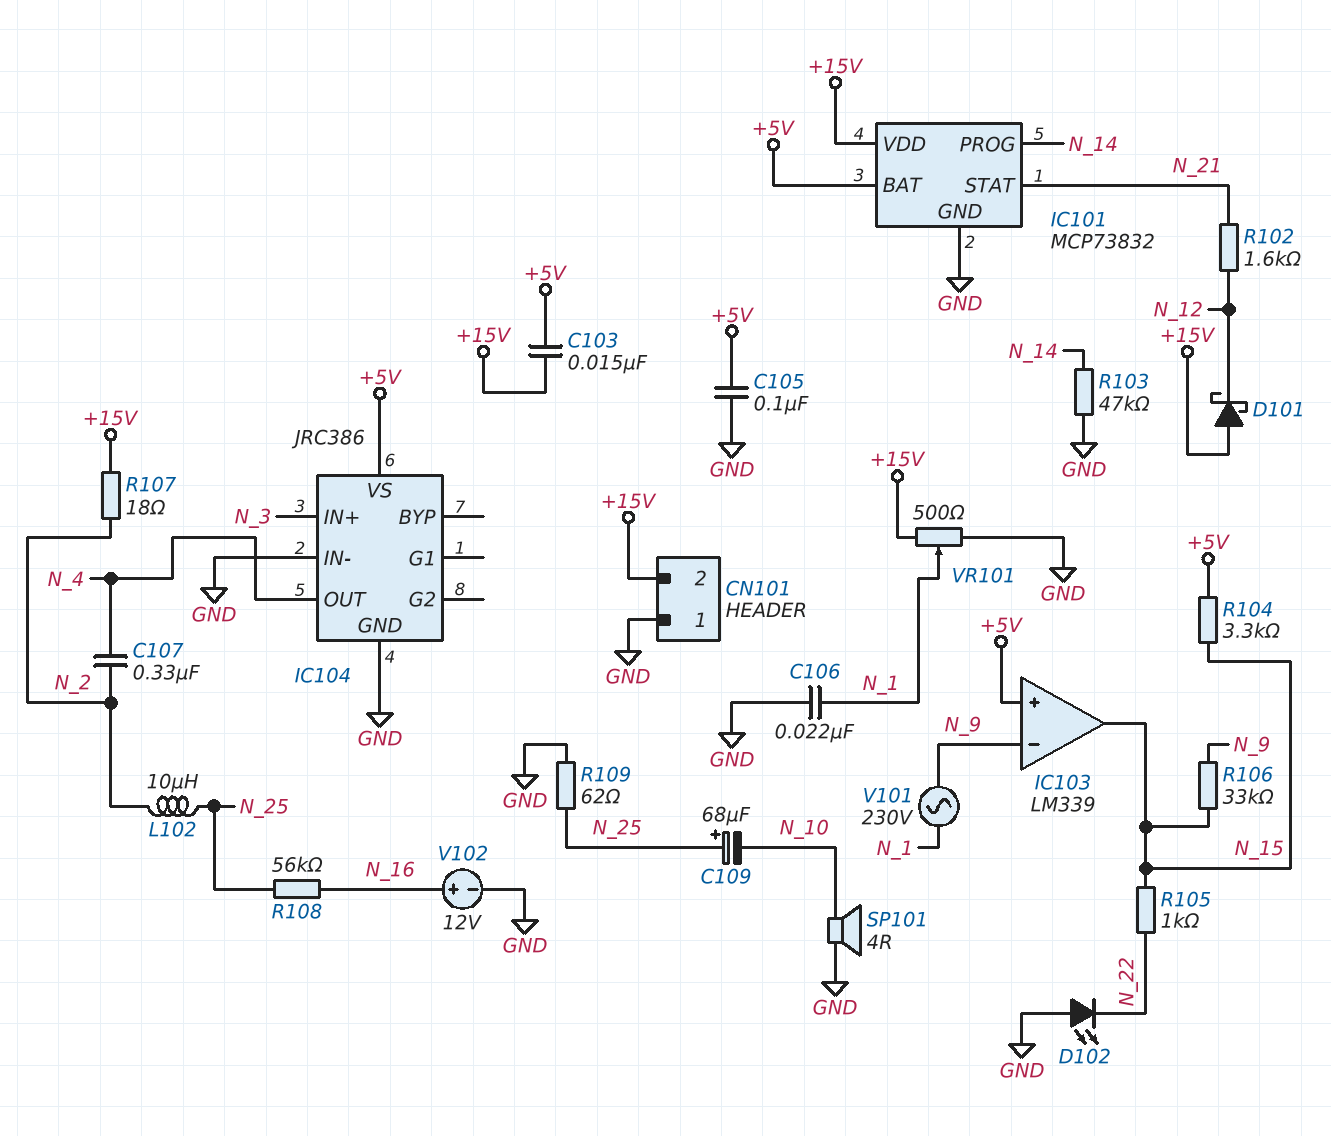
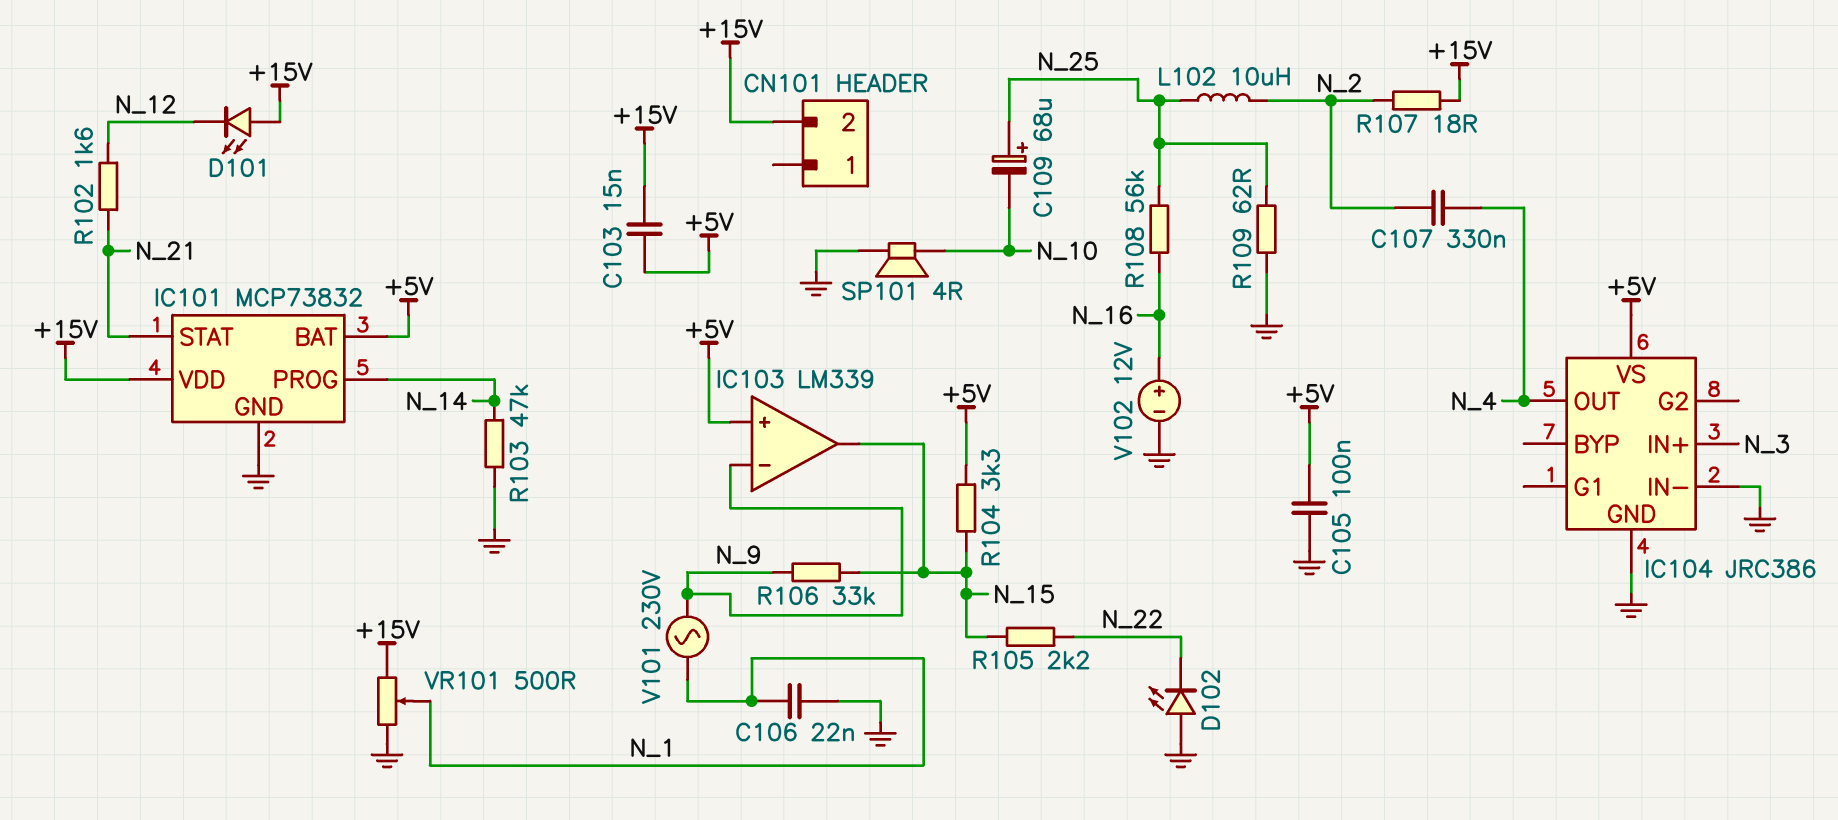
CN101 pin 1: GND -> none
D101: schottky (A +15V, K N_12) -> LED (A +15V, K N_12)
R105: 1k (N_15, N_22) -> 2.2k (N_15, N_22)

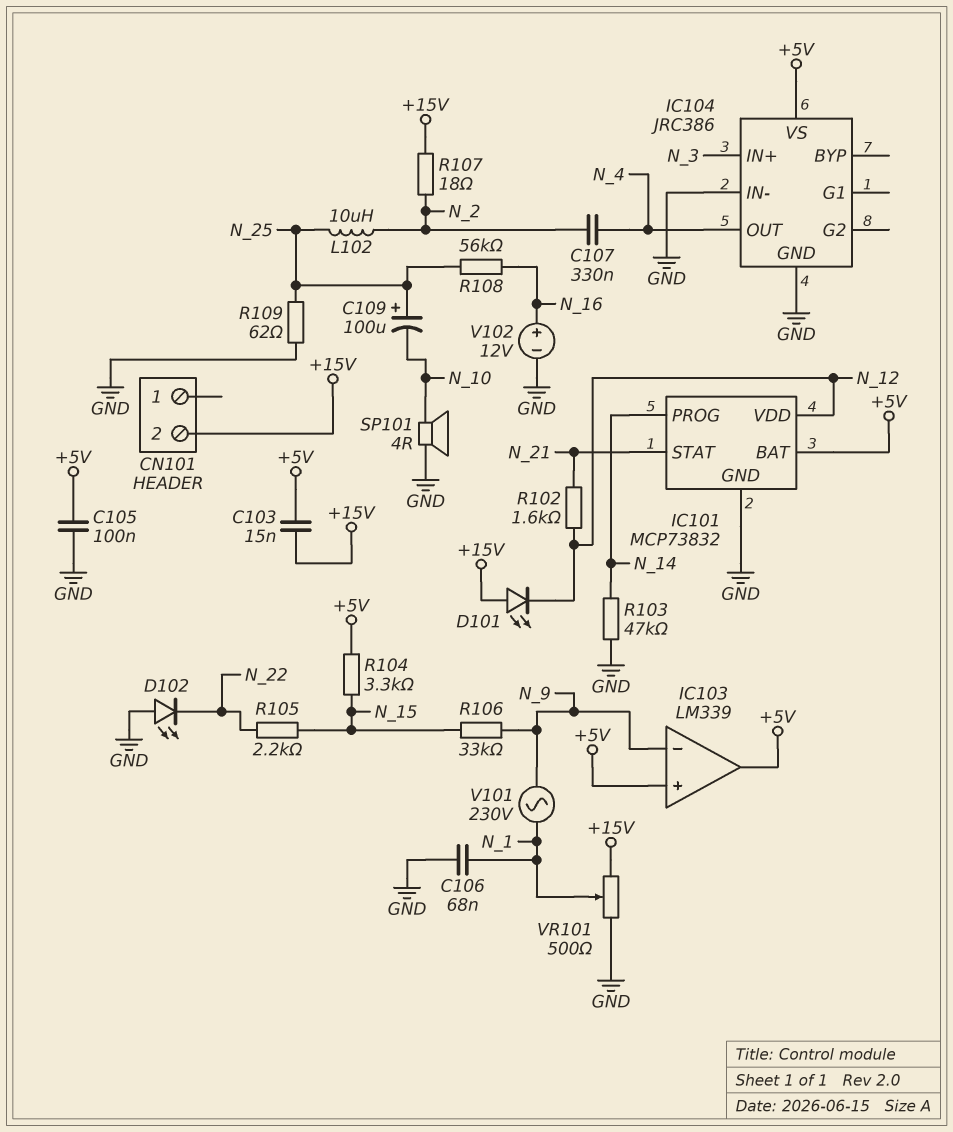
C106: 22nF (GND, N_1) -> 68nF (GND, N_1)
C109: 68uF (plus N_25, minus N_10) -> 100uF (plus N_25, minus N_10)
IC101 pin VDD: +15V -> N_12
IC103 pin out: N_15 -> +5V

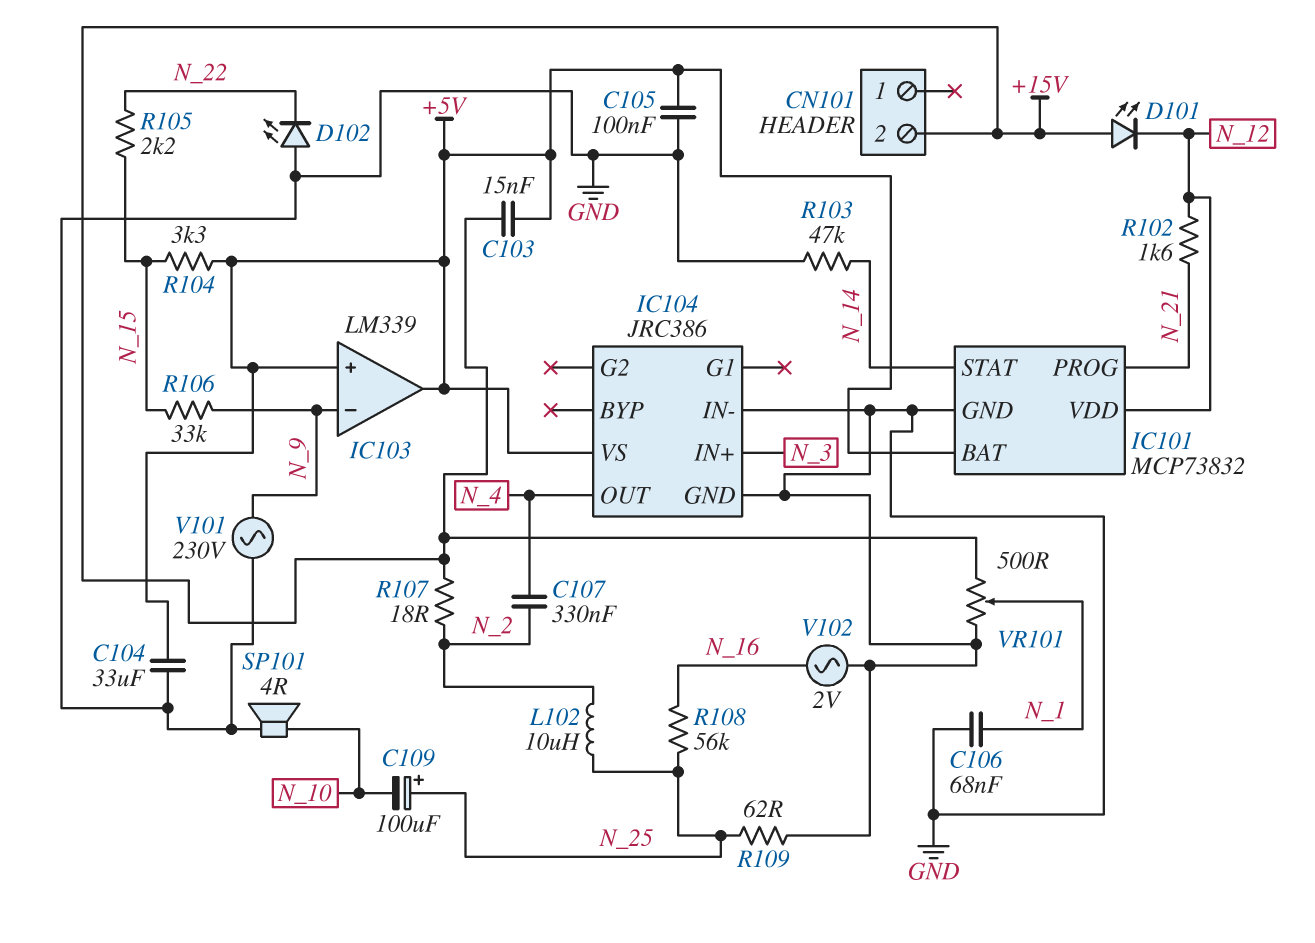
C104: none -> 33uF (+5V, GND)
IC101 pin PROG: N_14 -> N_21
IC101 pin STAT: N_21 -> N_14
V101: AC 230V (N_1, N_9) -> AC 230V (GND, N_9)
V102: 12V (plus N_16, minus GND) -> AC 2V (GND, N_16)

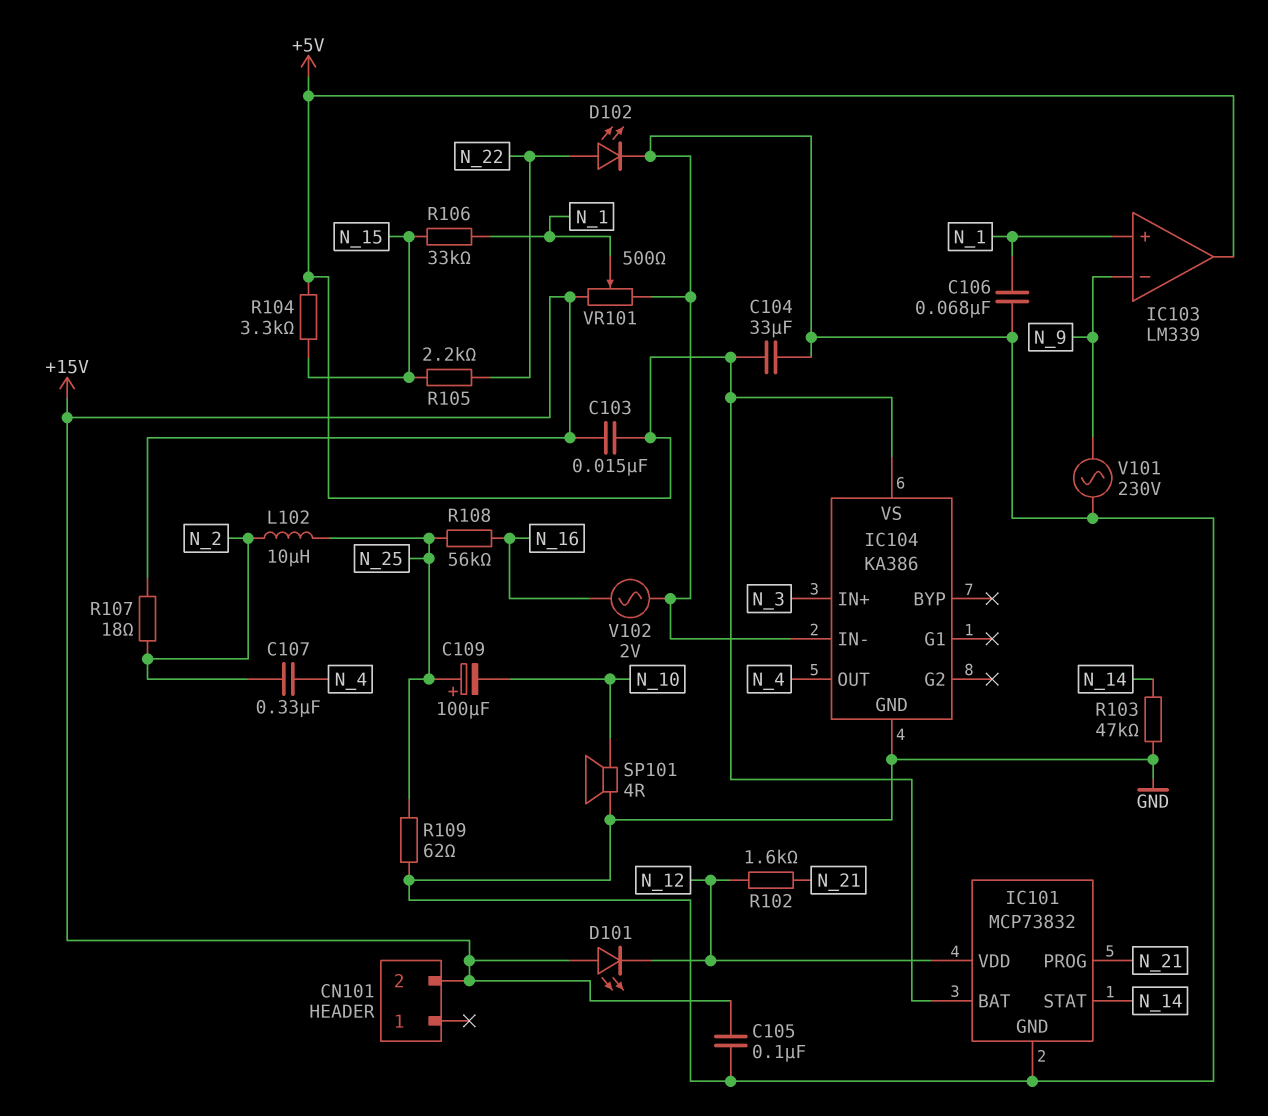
C105: 100nF (+5V, GND) -> 100nF (+15V, GND)
D102: LED (A GND, K N_22) -> LED (A N_22, K GND)
IC103 pin in+: +5V -> N_1
IC104: JRC386 -> KA386
R106: 33k (N_9, N_15) -> 33k (N_1, N_15)

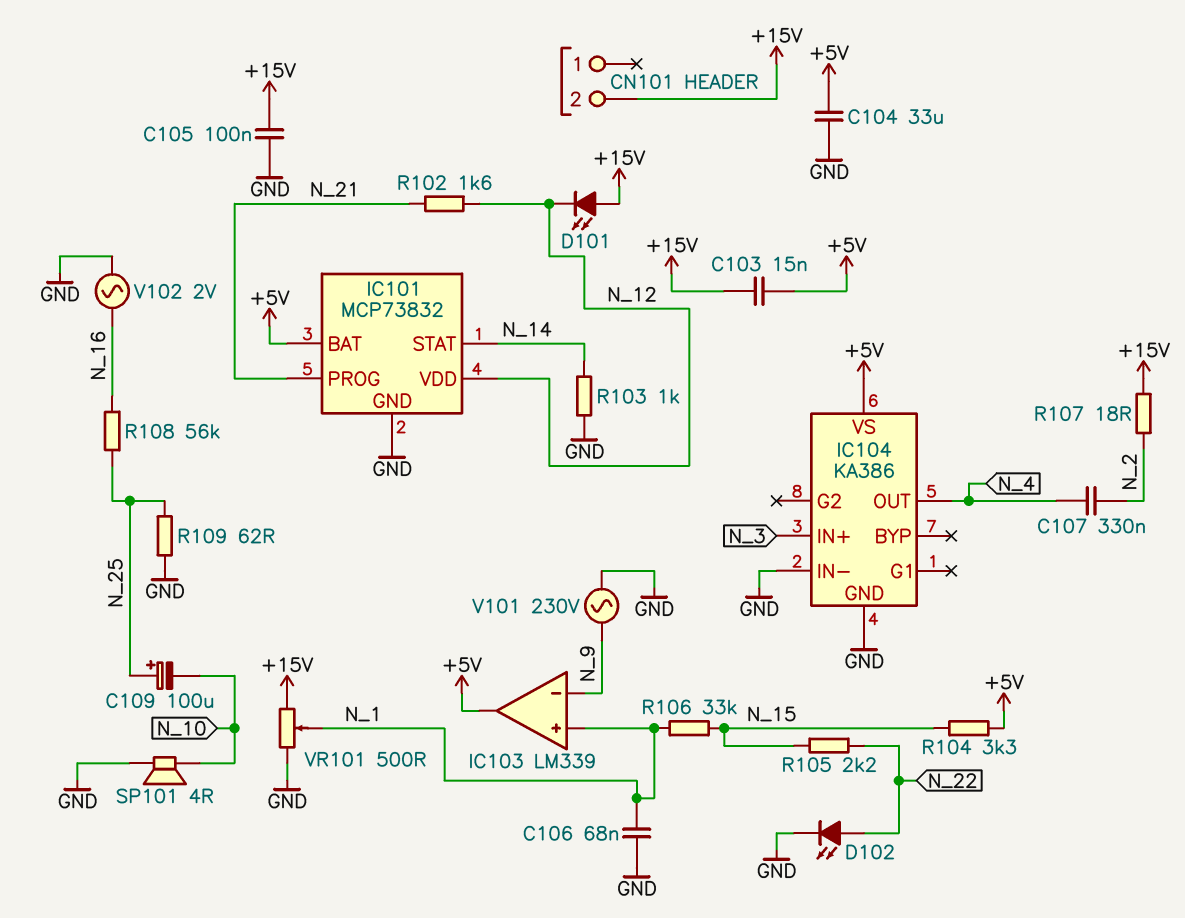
L102: 10uH (N_2, N_25) -> none
R103: 47k (GND, N_14) -> 1k (GND, N_14)

